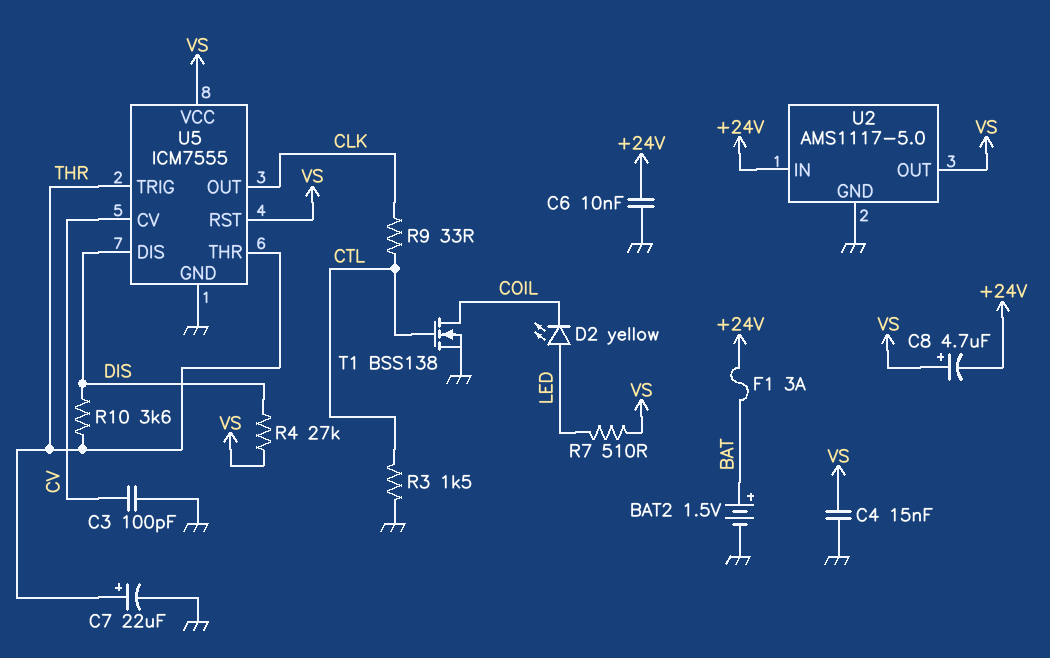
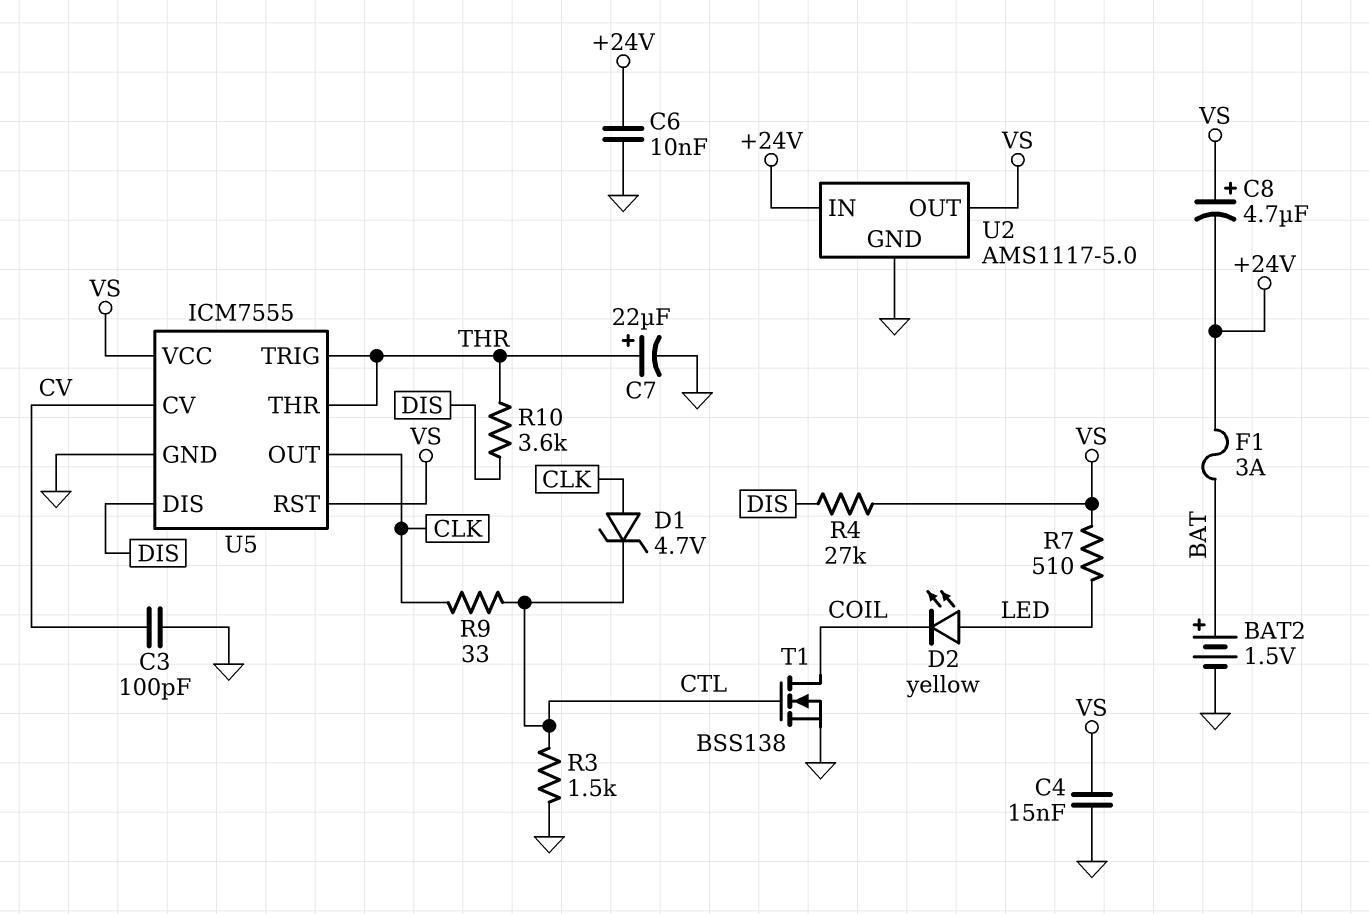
D1: none -> zener 4.7V (A CLK, K CTL)

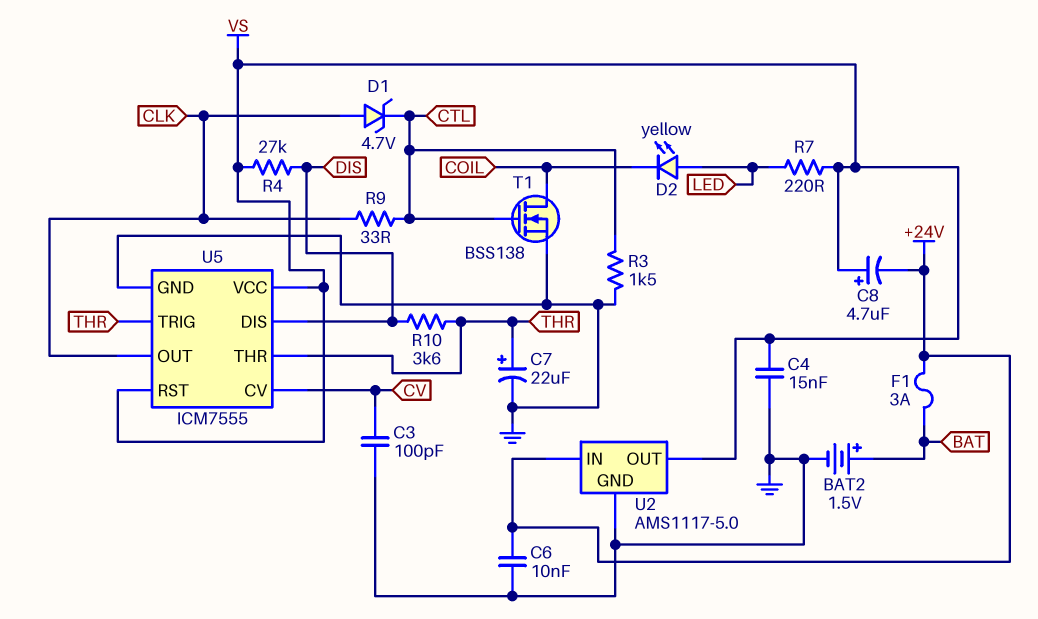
R7: 510 (LED, VS) -> 220 (LED, VS)

